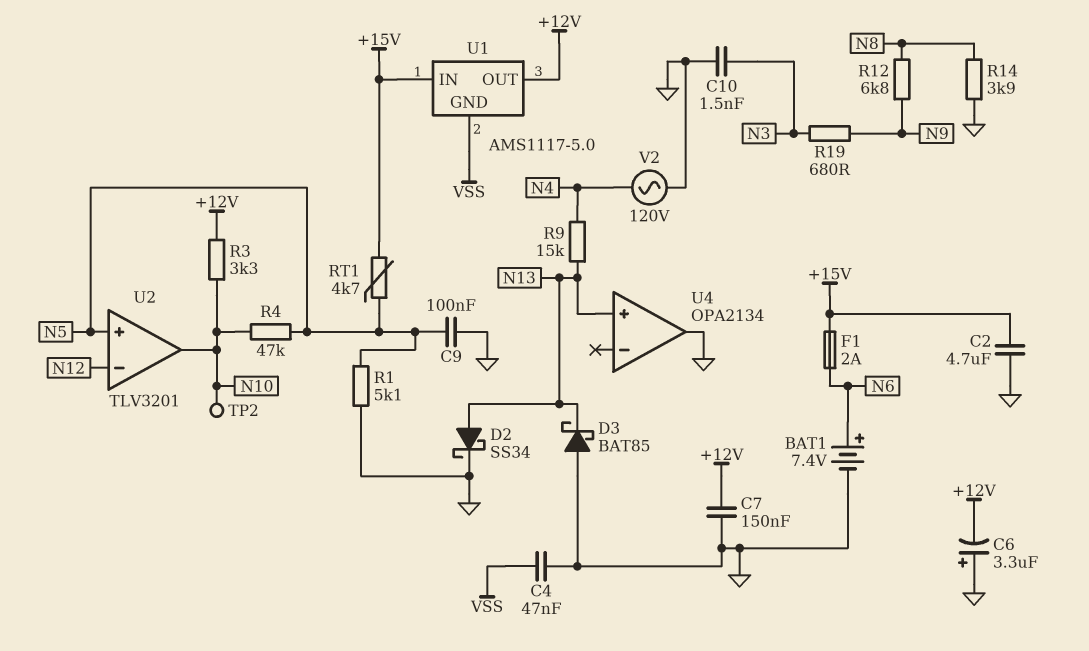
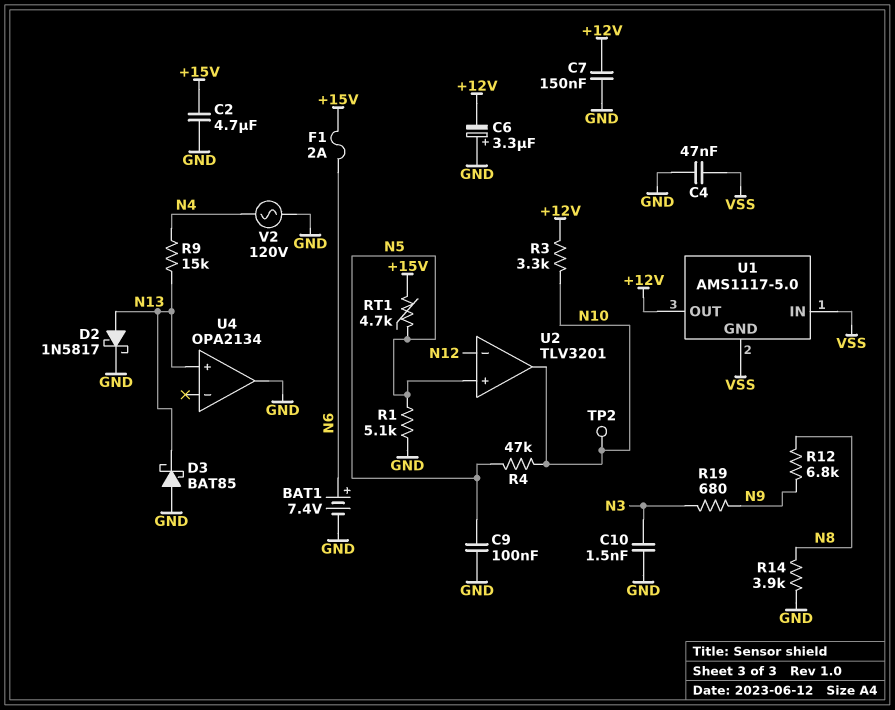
D2: schottky SS34 (A N13, K GND) -> schottky 1N5817 (A N13, K GND)
U1 pin IN: +15V -> VSS

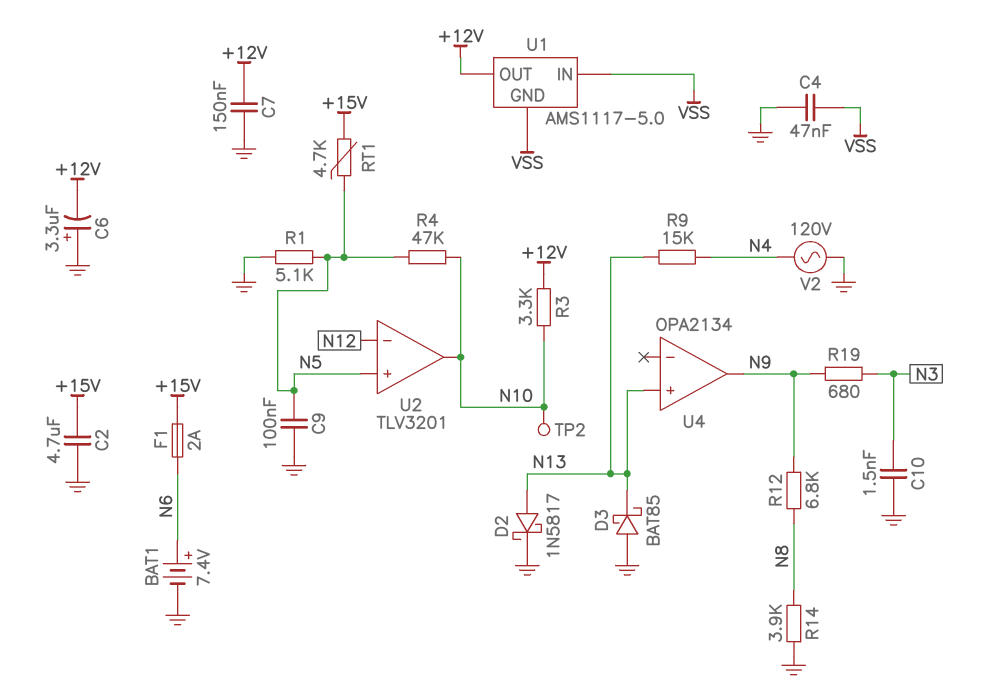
U4 pin out: GND -> N9

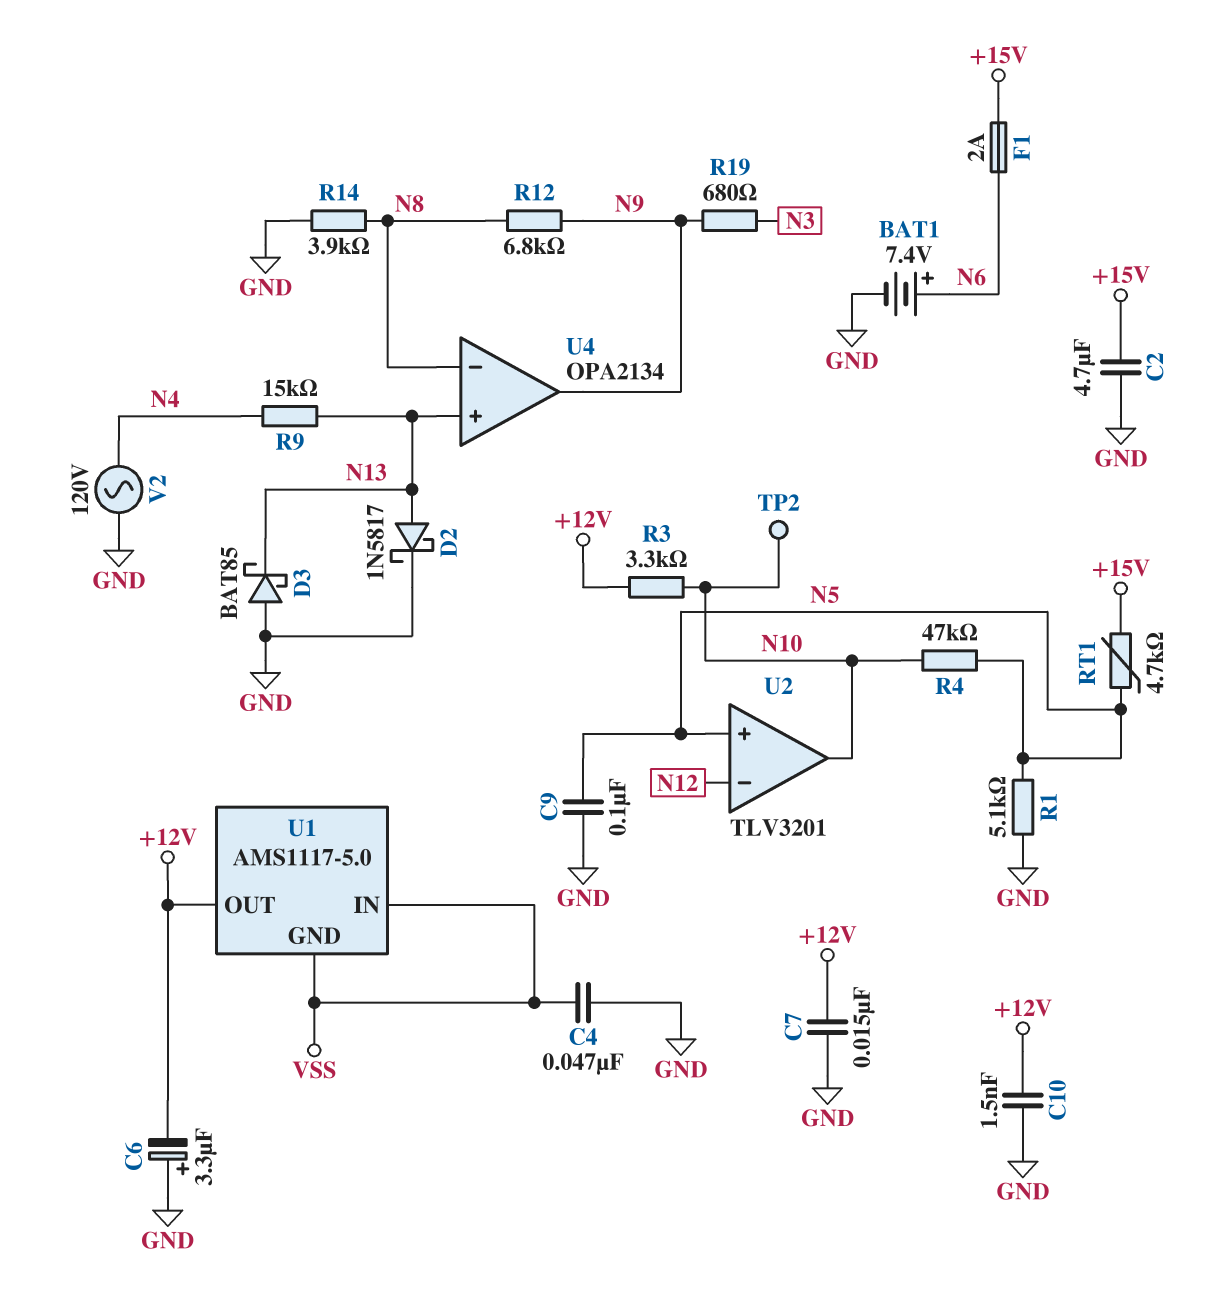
C7: 150nF (+12V, GND) -> 15nF (+12V, GND)
C10: 1.5nF (GND, N3) -> 1.5nF (+12V, GND)
U4 pin in-: none -> N8

